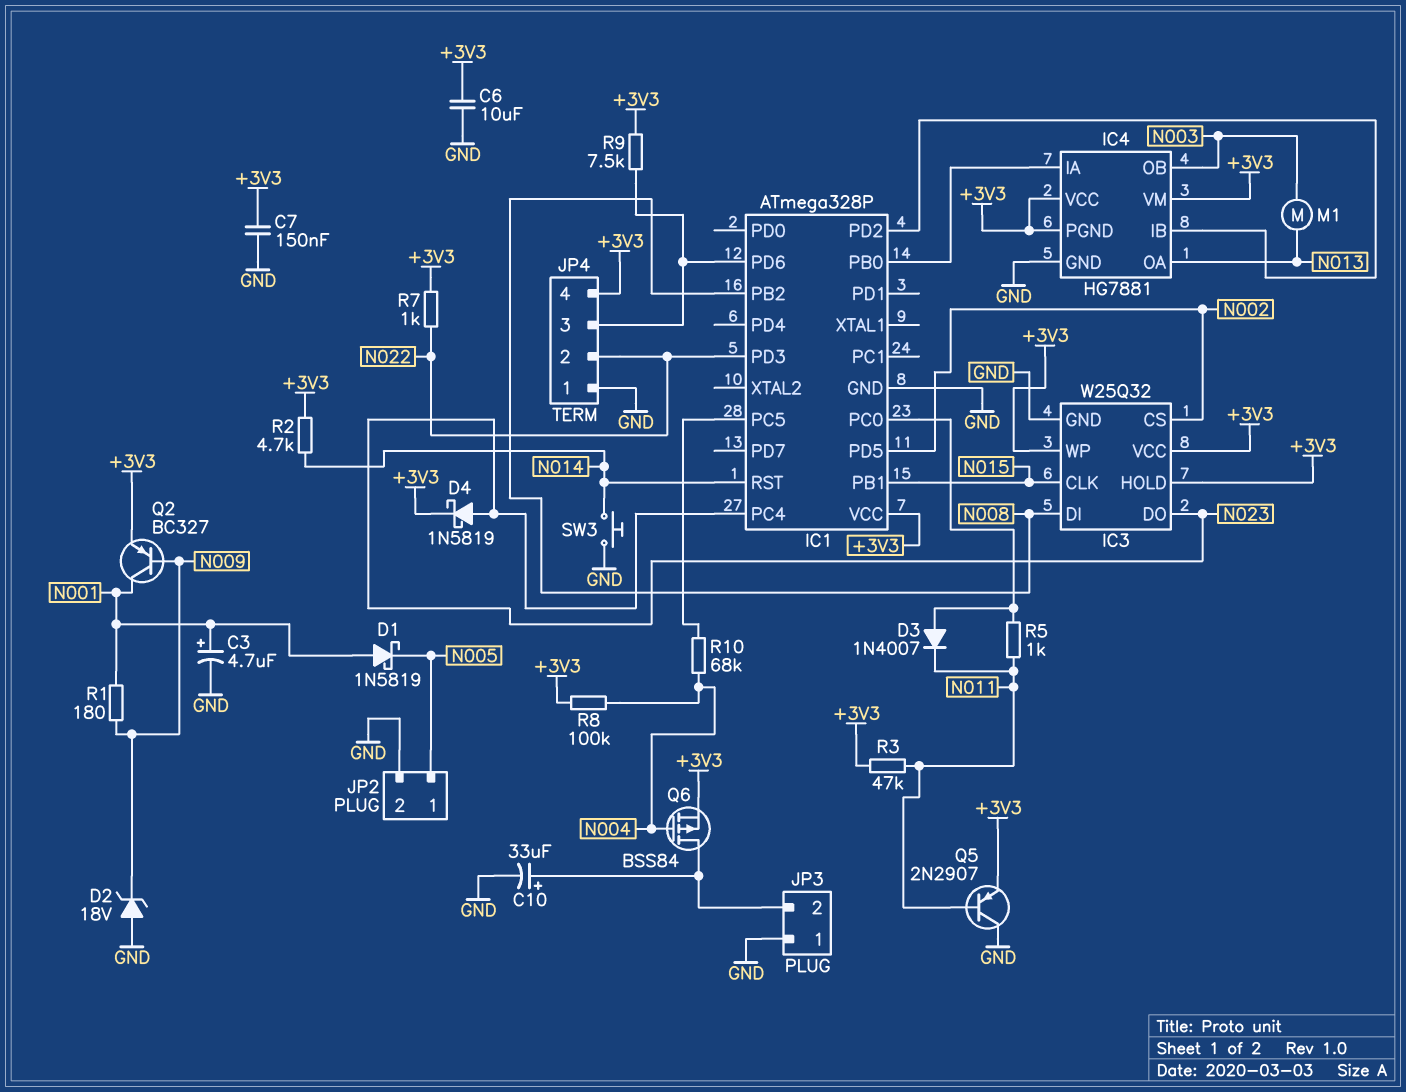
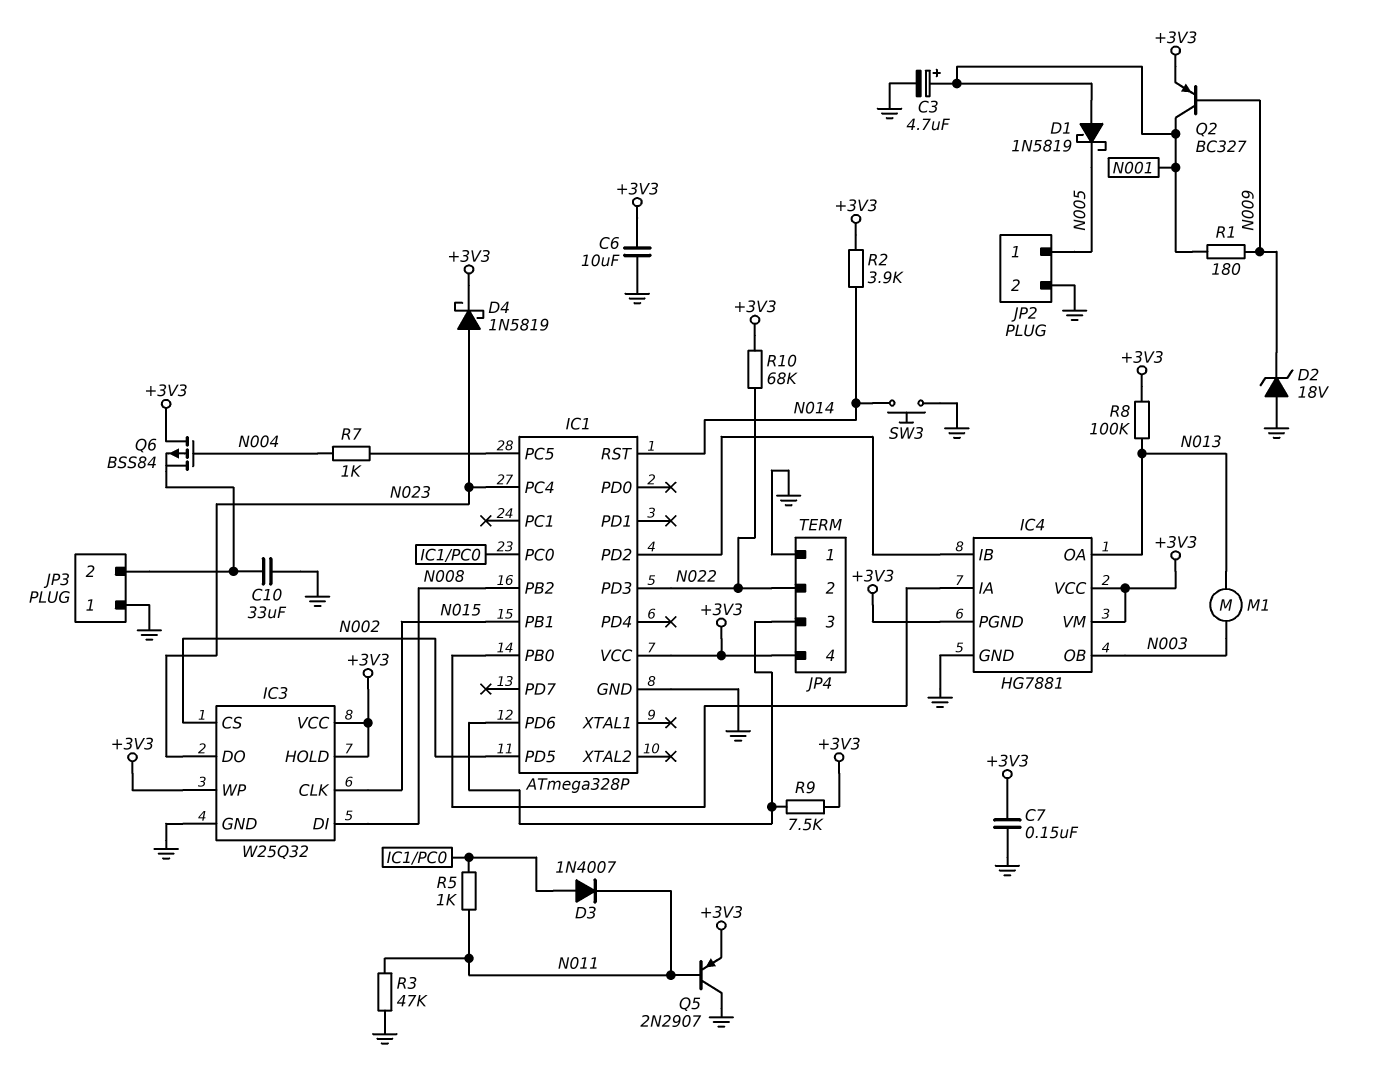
C10: 33uF (plus JP3/2, minus GND) -> 33uF (GND, JP3/2)
Q6: PMOS BSS84 (G N004, D JP3/2, S +3V3) -> PMOS BSS84 (G N004, D +3V3, S JP3/2)
R2: 4.7k (+3V3, N014) -> 3.9k (+3V3, N014)
R3: 47k (+3V3, N011) -> 47k (GND, N011)
R7: 1k (+3V3, N022) -> 1k (IC1/PC5, N004)
R8: 100k (+3V3, N004) -> 100k (+3V3, N013)
R10: 68k (IC1/PC5, N004) -> 68k (+3V3, N022)

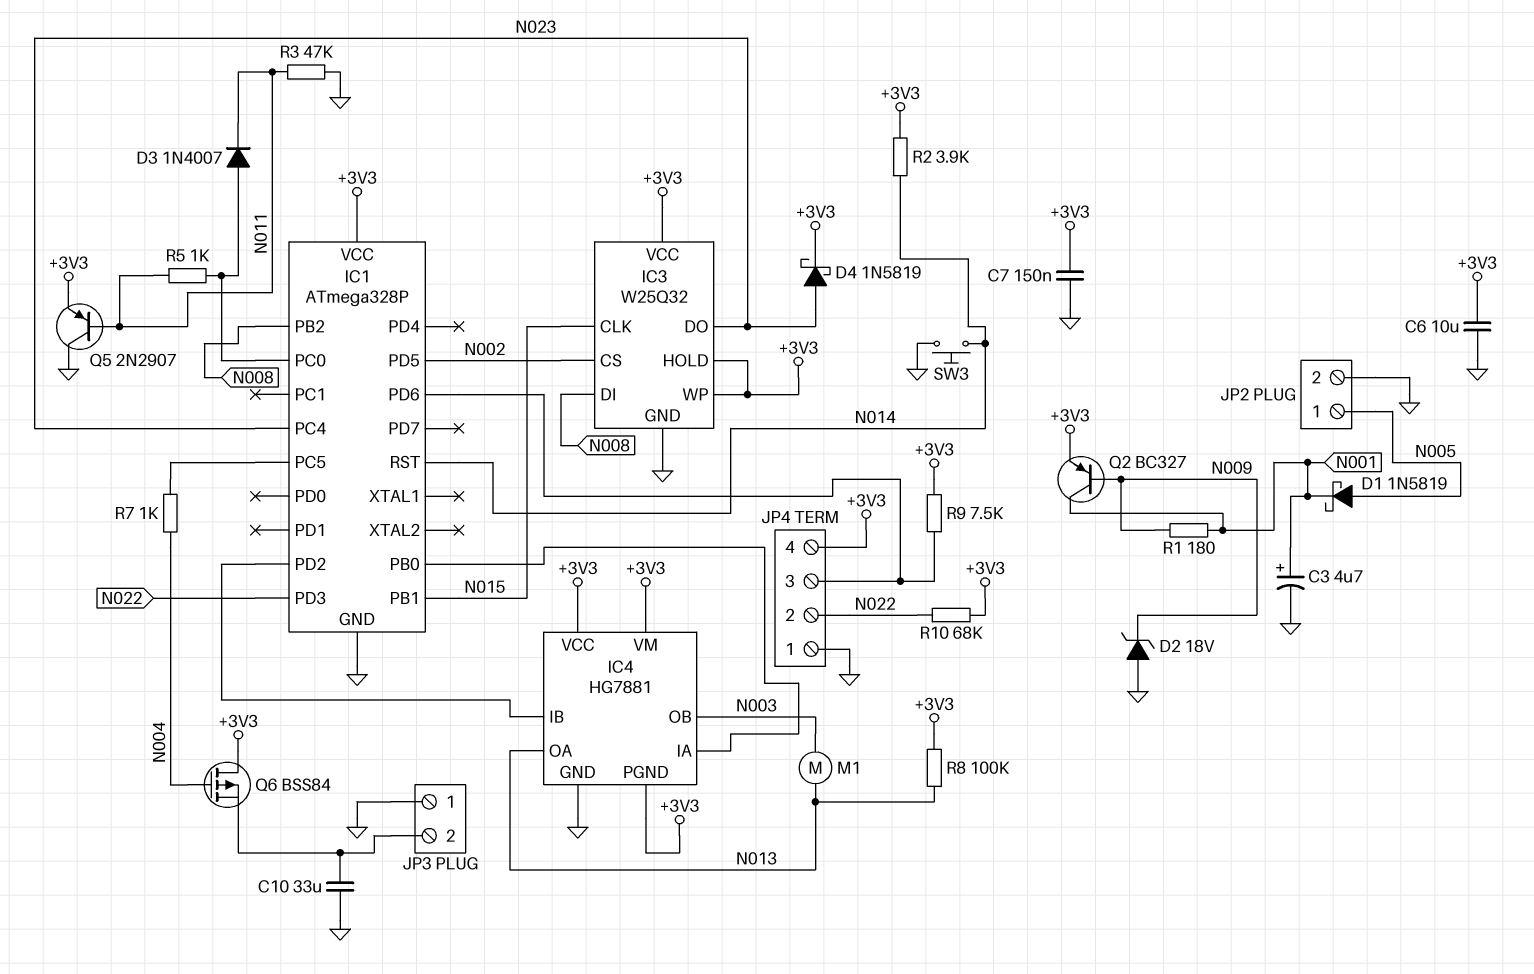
D1: schottky 1N5819 (A N001, K N005) -> schottky 1N5819 (A N005, K N001)

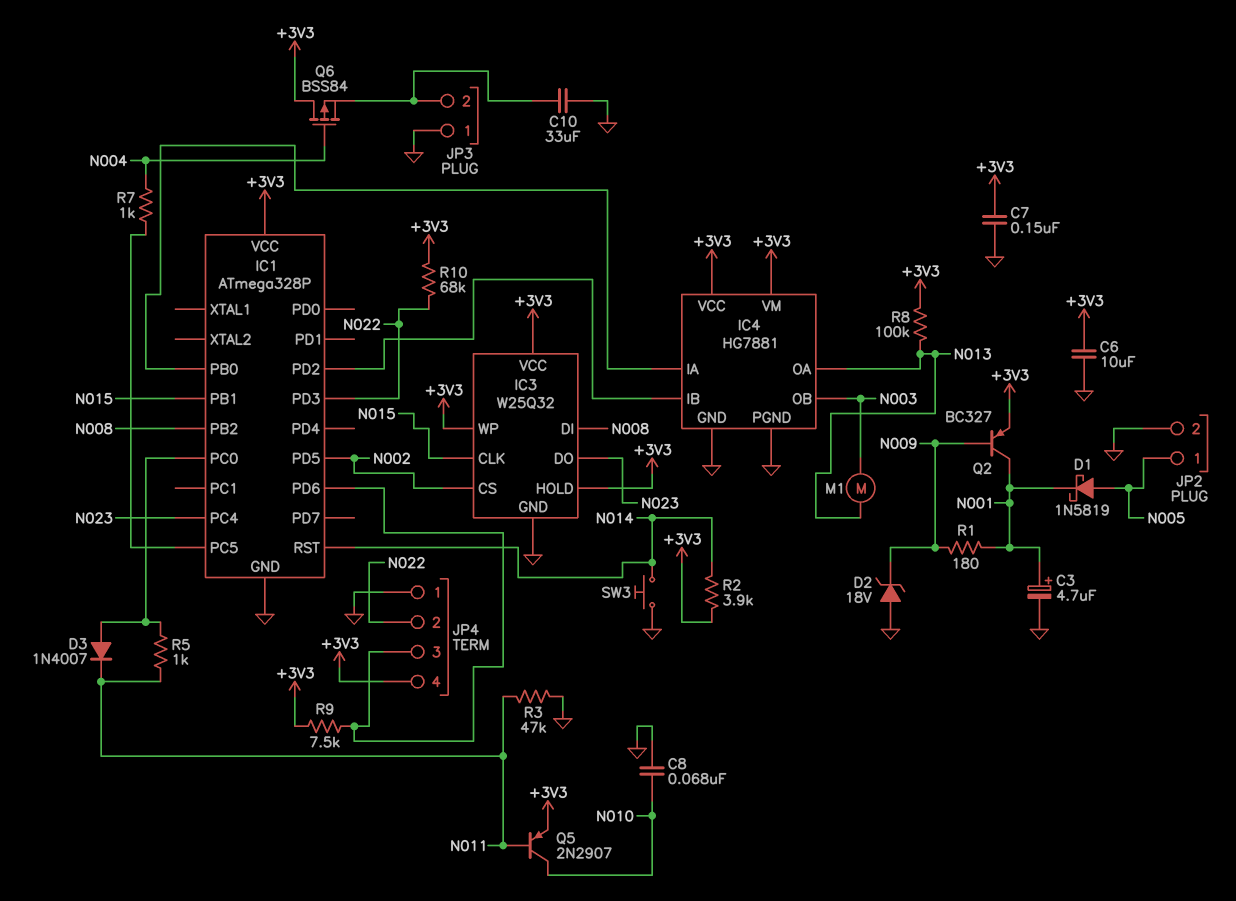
C8: none -> 68nF (GND, N010)
D4: schottky 1N5819 (A N023, K +3V3) -> none
IC4 pin PGND: +3V3 -> GND
Q5: PNP 2N2907 (B N011, C GND, E +3V3) -> PNP 2N2907 (B N011, C N010, E +3V3)

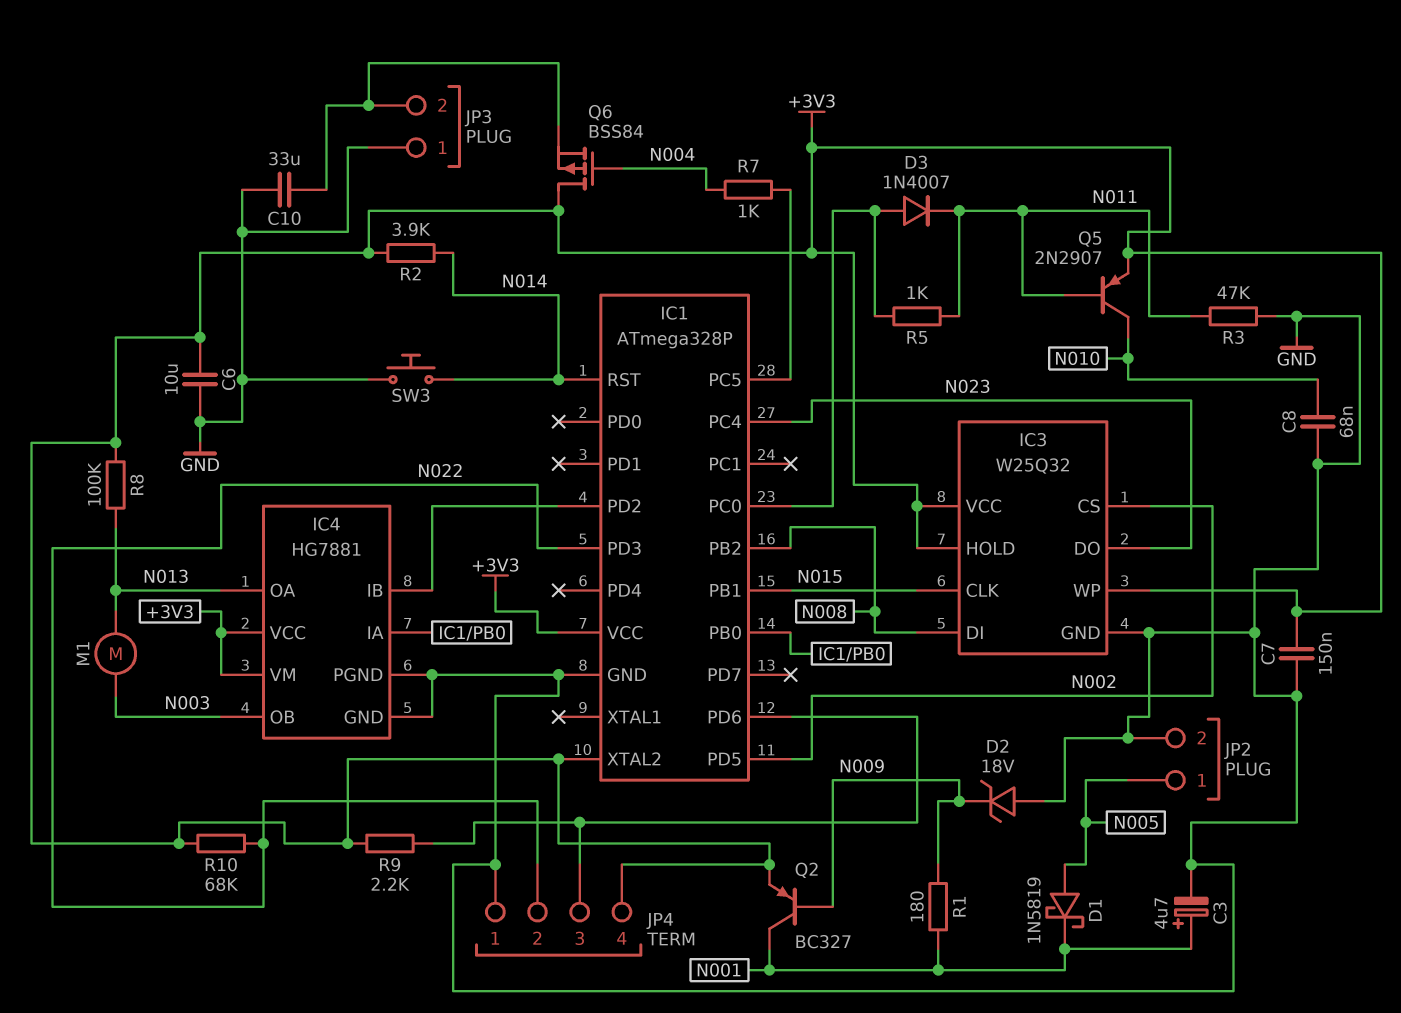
IC1 pin XTAL2: none -> +3V3
R9: 7.5k (+3V3, IC1/PD6) -> 2.2k (+3V3, IC1/PD6)

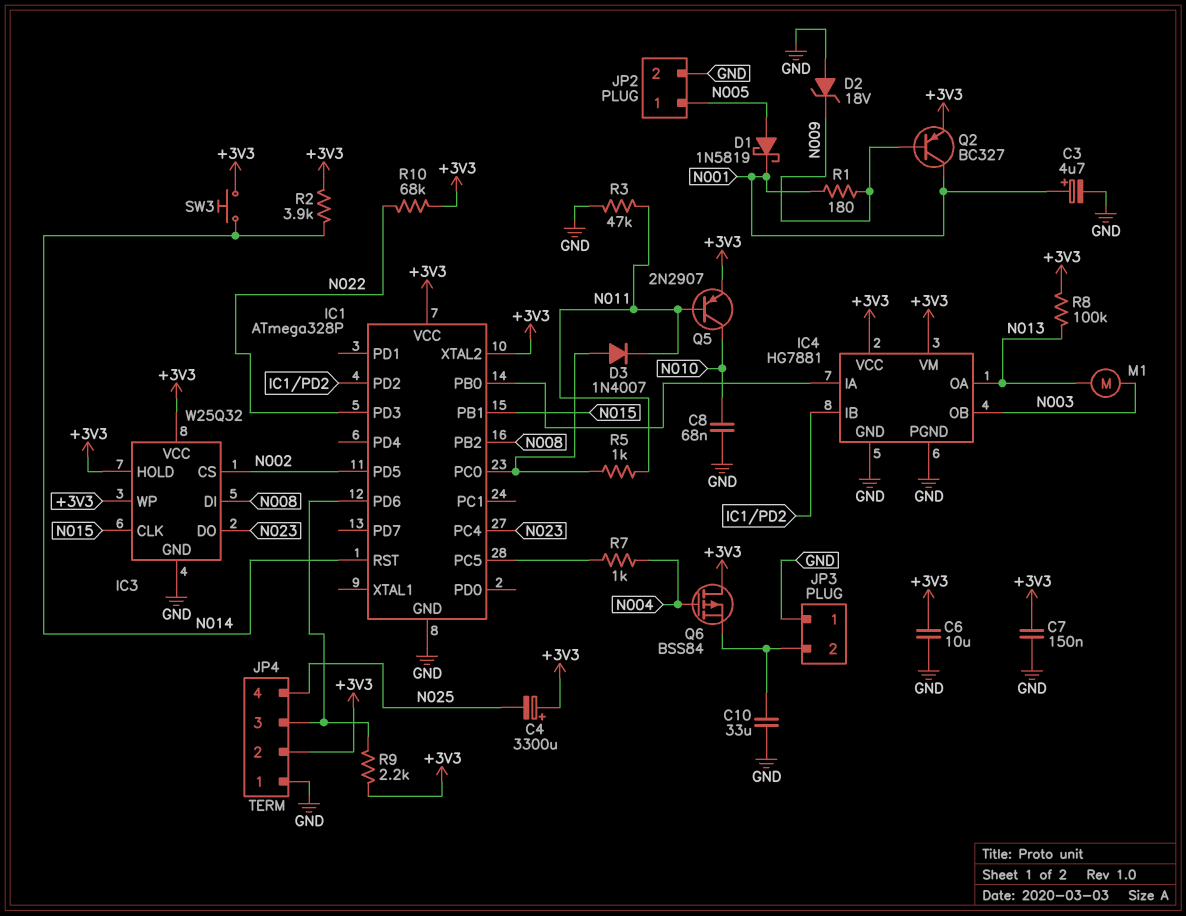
C4: none -> 3300uF (plus +3V3, minus N025)
JP4 pin 2: N022 -> +3V3
JP4 pin 4: +3V3 -> N025
SW3: button (GND, N014) -> button (+3V3, N014)

